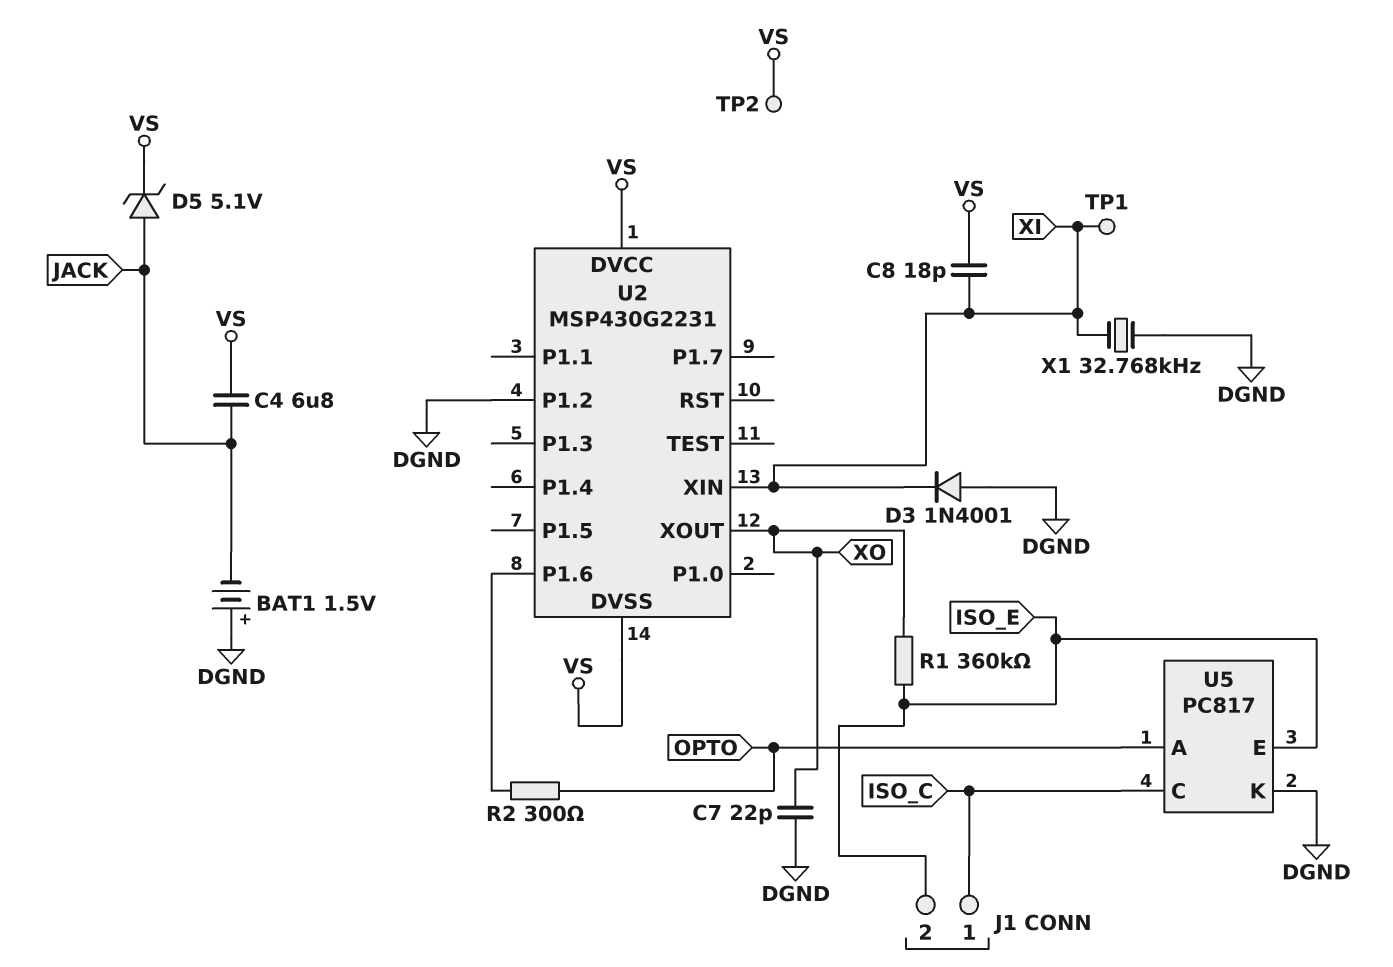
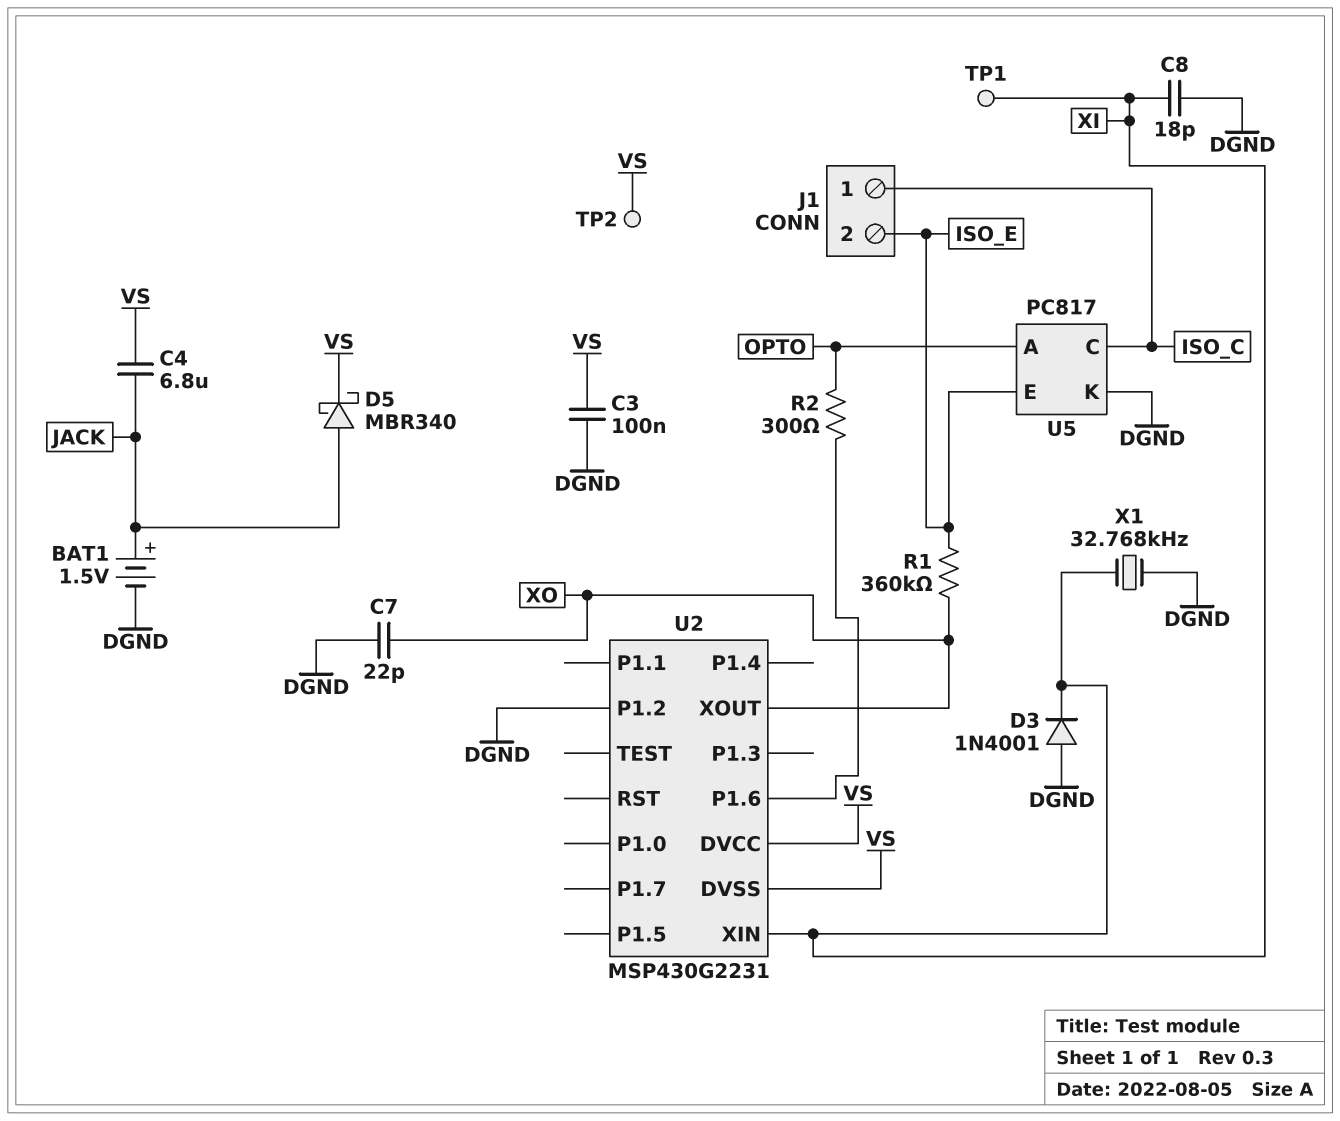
BAT1: 1.5V (plus DGND, minus JACK) -> 1.5V (plus JACK, minus DGND)
C3: none -> 100nF (DGND, VS)
C8: 18pF (VS, XI) -> 18pF (DGND, XI)
D5: zener 5.1V (A JACK, K VS) -> schottky MBR340 (A JACK, K VS)

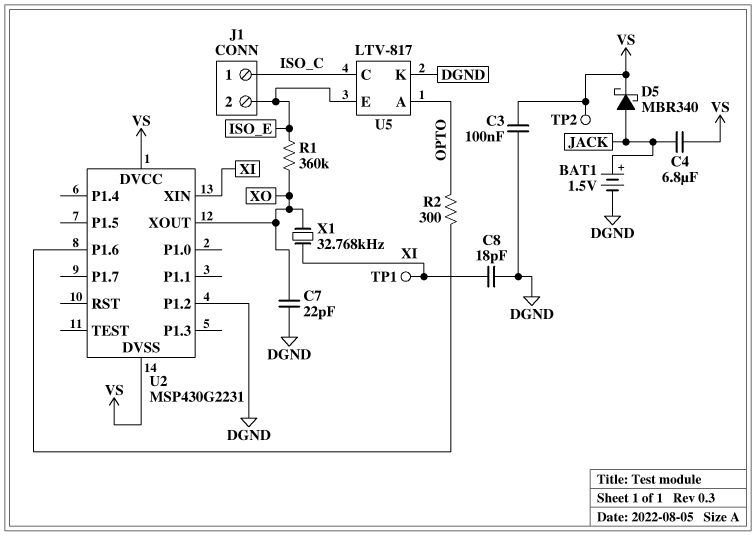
D3: diode 1N4001 (A DGND, K XI) -> none
U5: PC817 -> LTV-817
X1: 32.768kHz (DGND, XI) -> 32.768kHz (XI, XO)

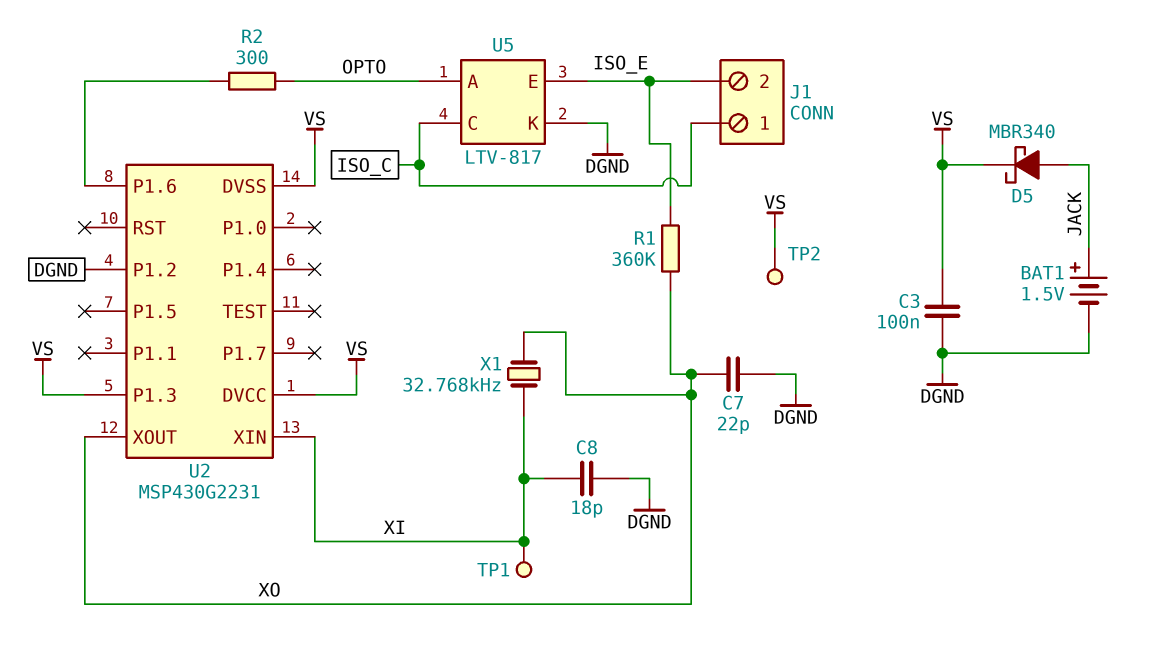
C4: 6.8uF (JACK, VS) -> none
U2 pin P1.3: none -> VS

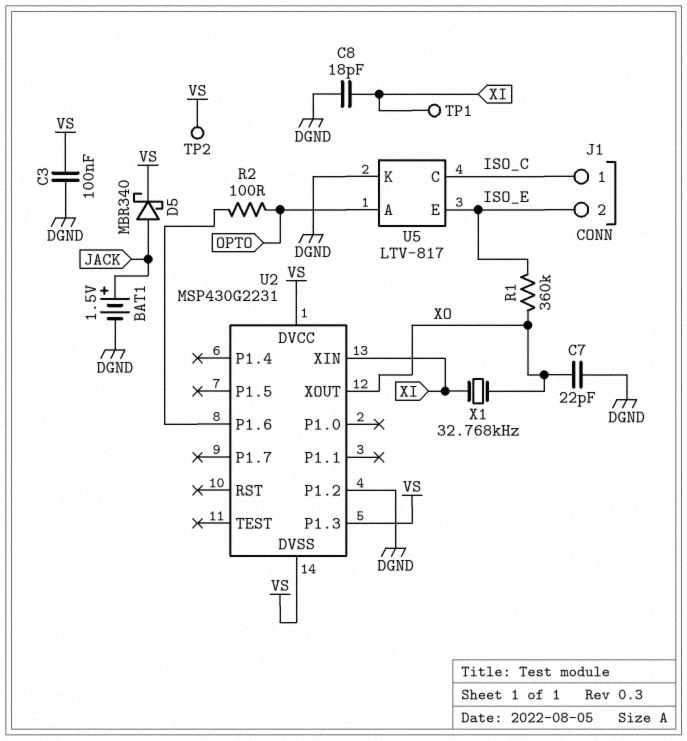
R2: 300 (OPTO, U2/P1.6) -> 100 (OPTO, U2/P1.6)

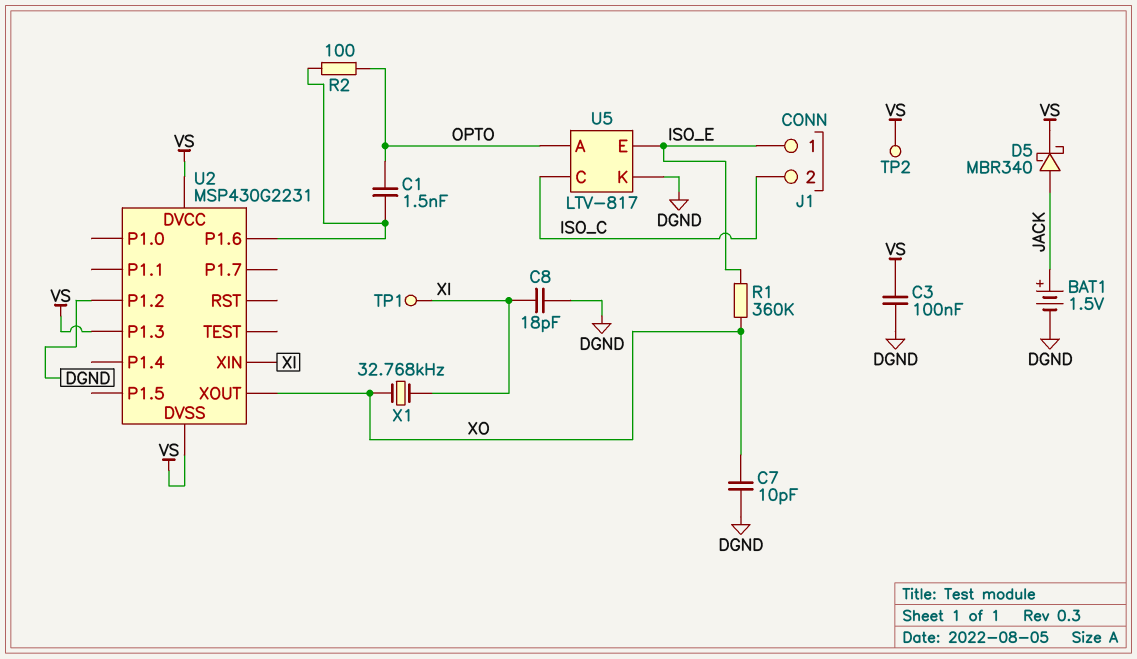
C1: none -> 1.5nF (OPTO, U2/P1.6)
C7: 22pF (DGND, XO) -> 10pF (DGND, XO)
J1 pin 1: ISO_C -> ISO_E
J1 pin 2: ISO_E -> ISO_C

